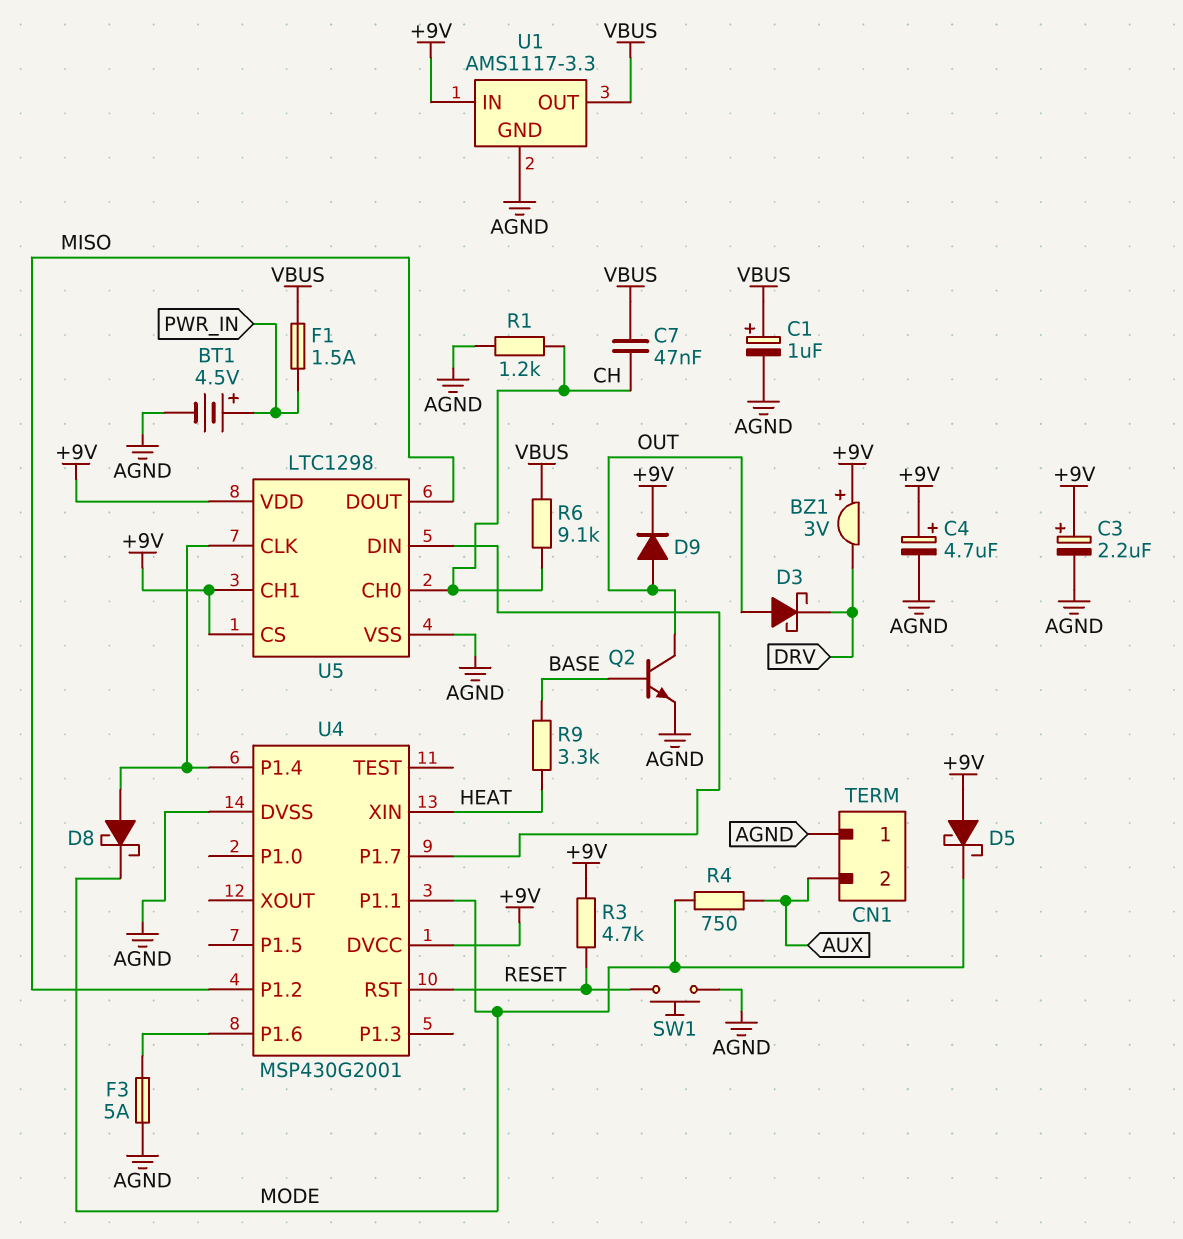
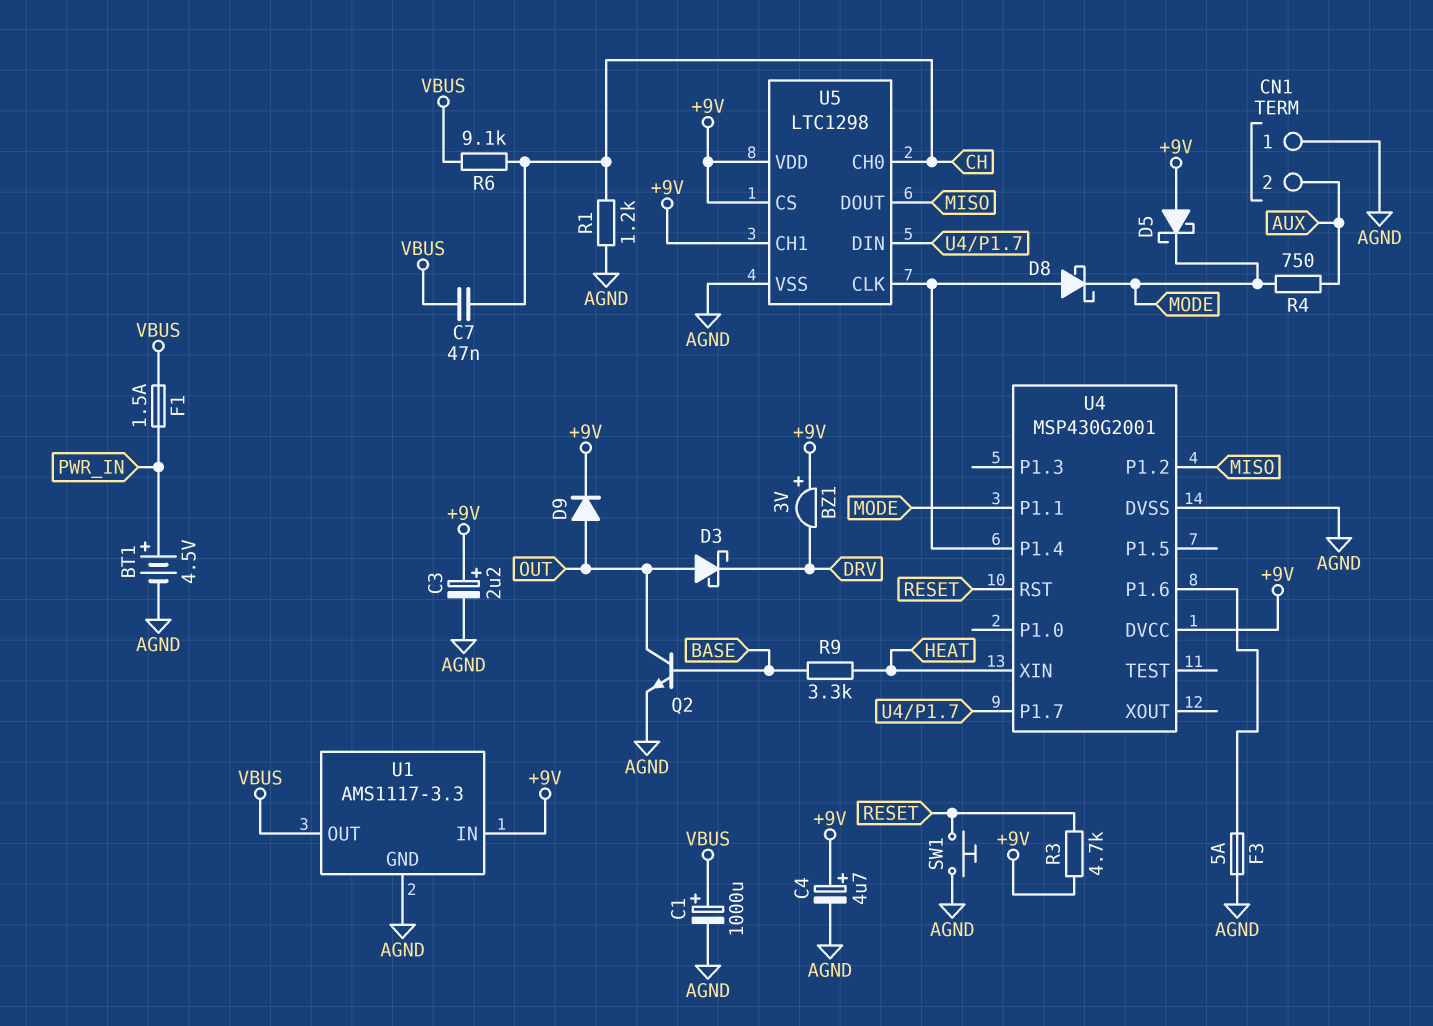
C1: 1uF (plus VBUS, minus AGND) -> 1000uF (plus VBUS, minus AGND)

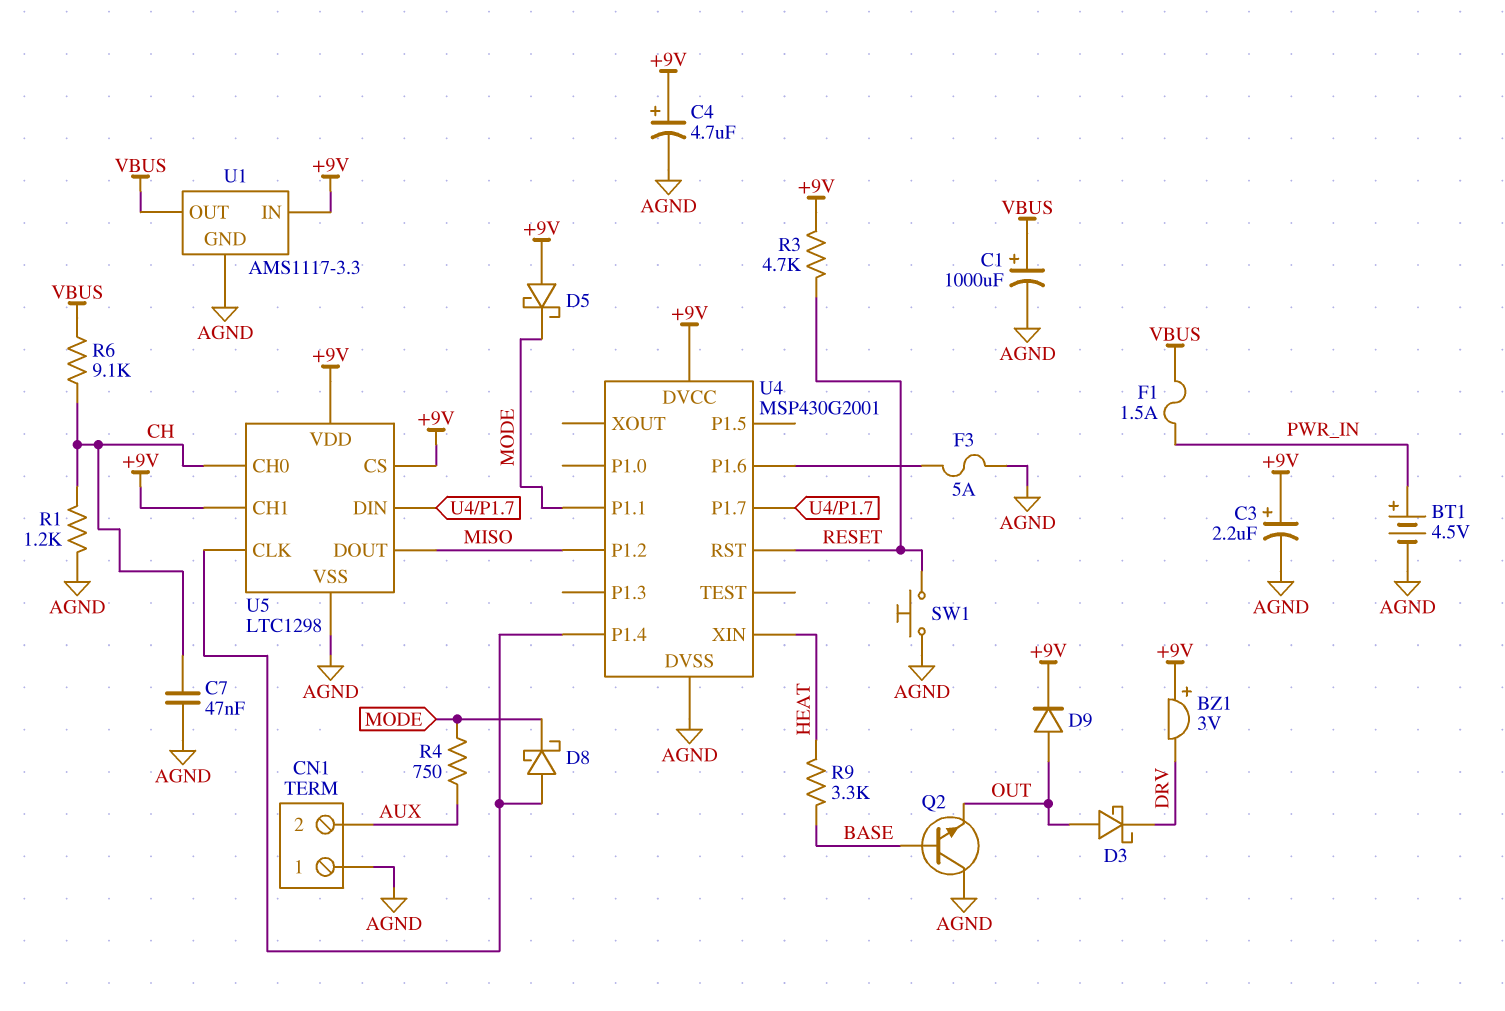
C7: 47nF (CH, VBUS) -> 47nF (AGND, CH)
Q2: NPN (B BASE, C OUT, E AGND) -> NPN (B BASE, C AGND, E OUT)

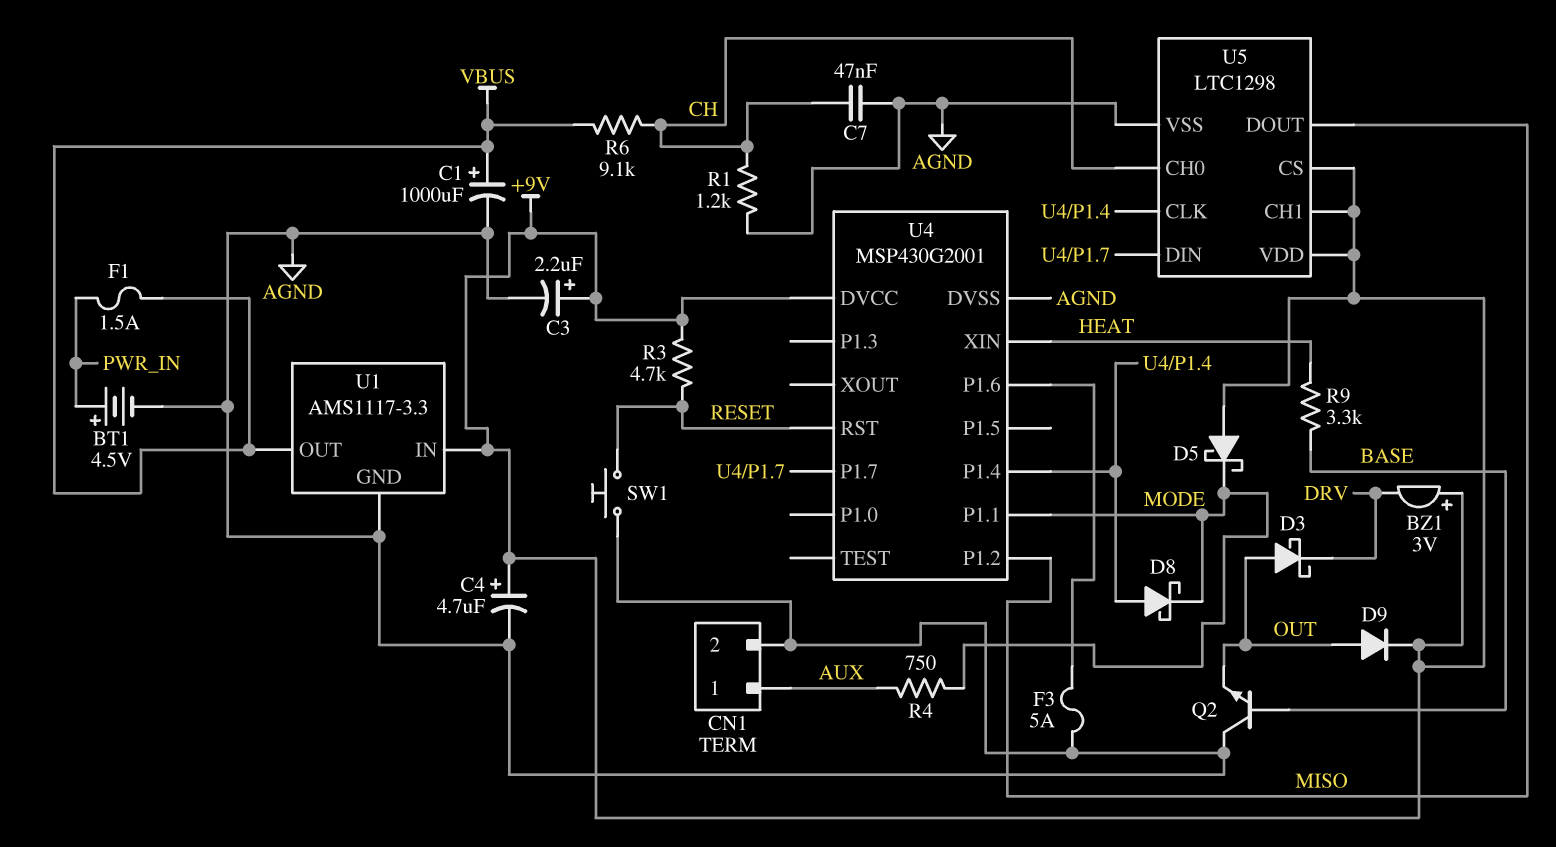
CN1 pin 1: AGND -> AUX
CN1 pin 2: AUX -> AGND

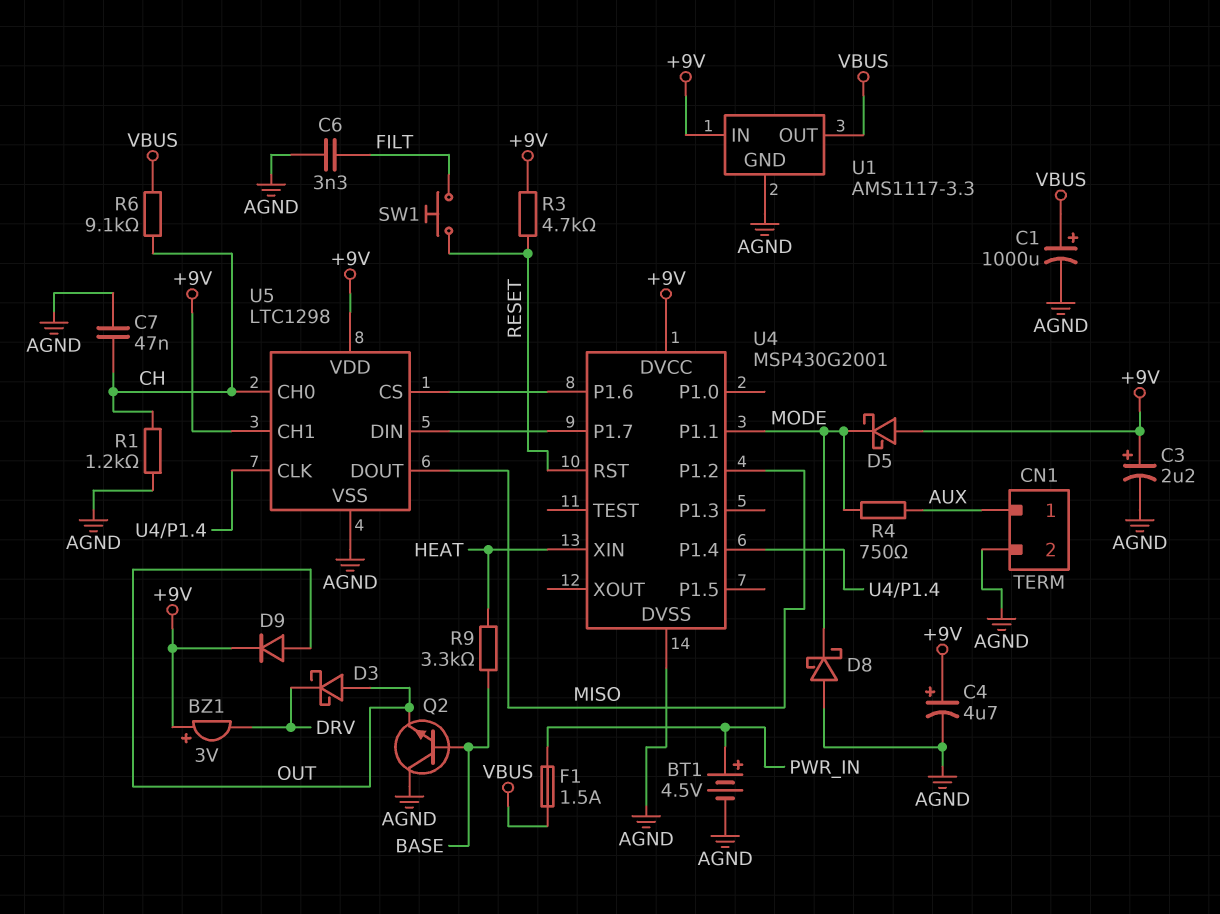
C6: none -> 3.3nF (AGND, FILT)
D8: schottky (A U4/P1.4, K MODE) -> schottky (A AGND, K MODE)
F3: 5A (AGND, U4/P1.6) -> none
SW1: button (AGND, RESET) -> button (FILT, RESET)
U5 pin CS: +9V -> U4/P1.6

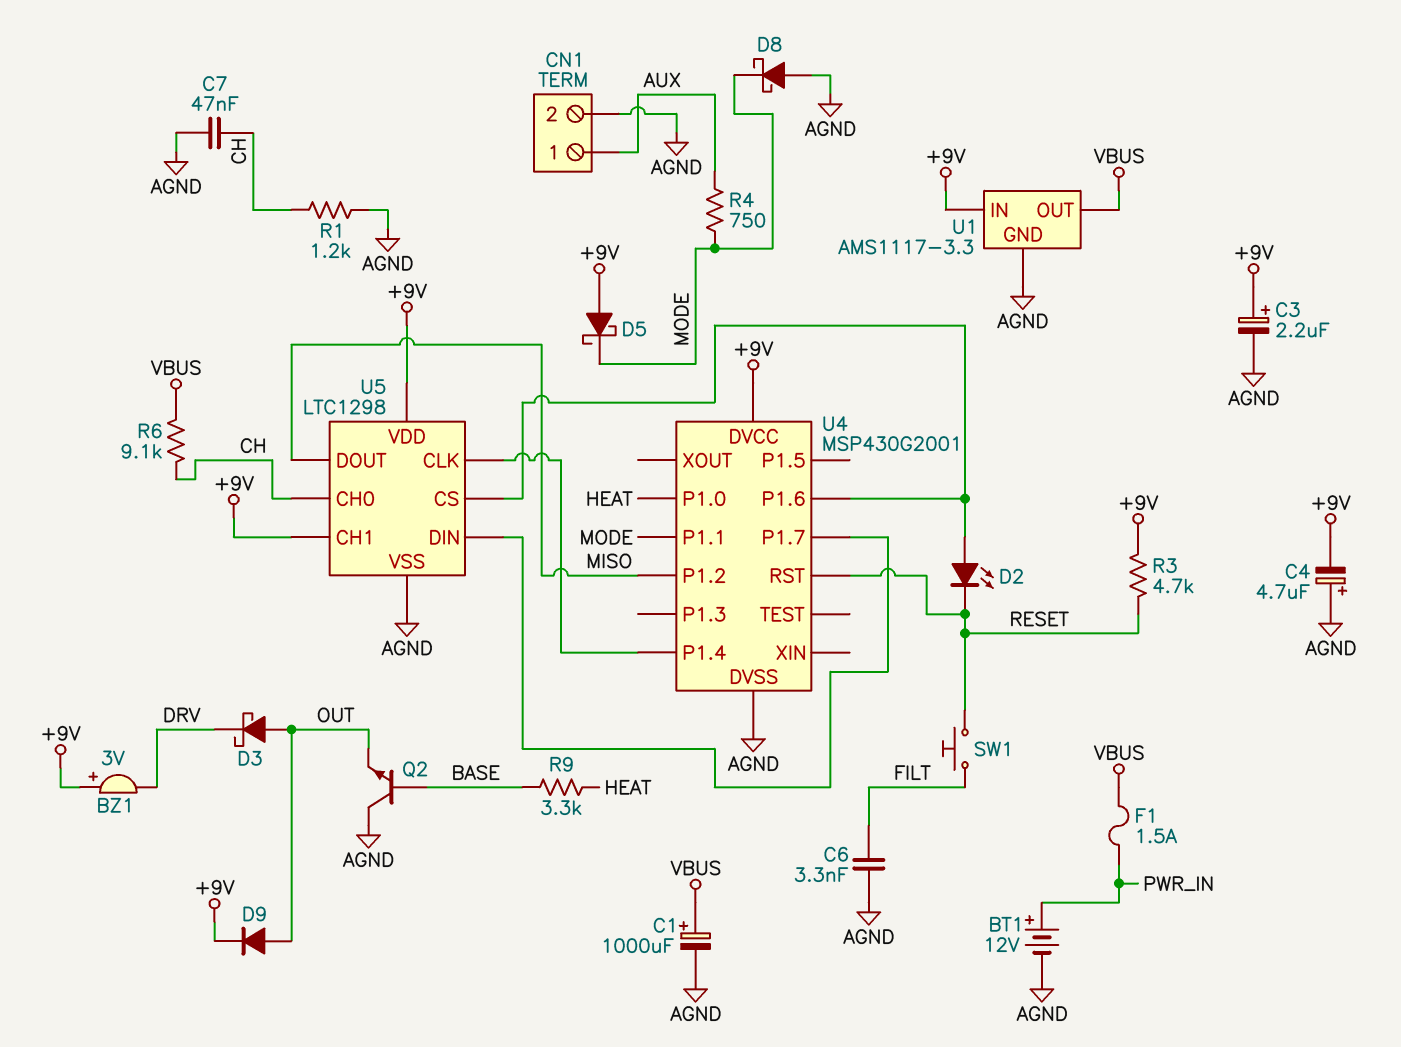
BT1: 4.5V (plus PWR_IN, minus AGND) -> 12V (plus PWR_IN, minus AGND)
C4: 4.7uF (plus +9V, minus AGND) -> 4.7uF (plus AGND, minus +9V)
D2: none -> LED (A U4/P1.6, K RESET)
U4 pin P1.0: none -> HEAT
U4 pin XIN: HEAT -> none

